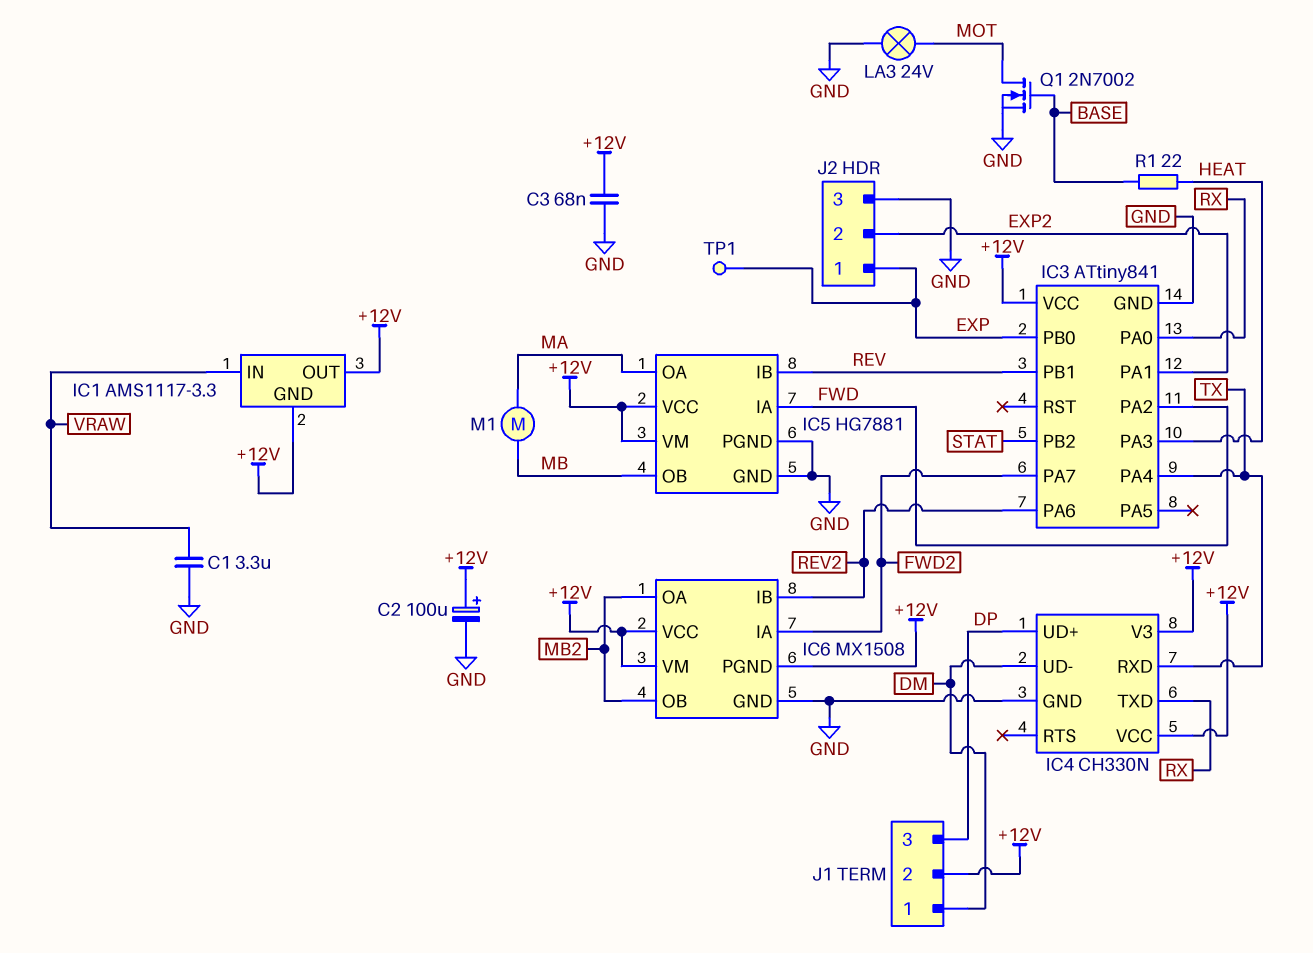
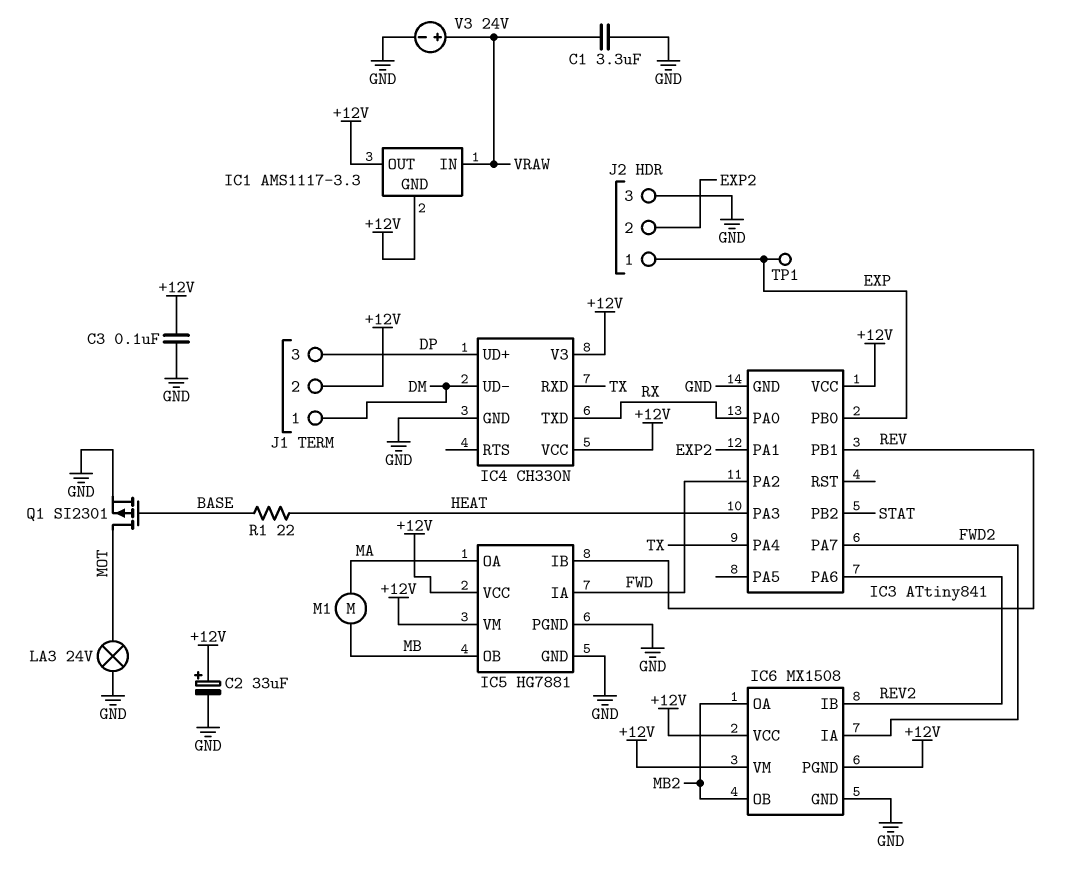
C2: 100uF (plus +12V, minus GND) -> 33uF (plus +12V, minus GND)
C3: 68nF (+12V, GND) -> 100nF (+12V, GND)
Q1: NMOS 2N7002 (G BASE, D MOT, S GND) -> PMOS SI2301 (G BASE, D MOT, S GND)
V3: none -> 24V (plus VRAW, minus GND)

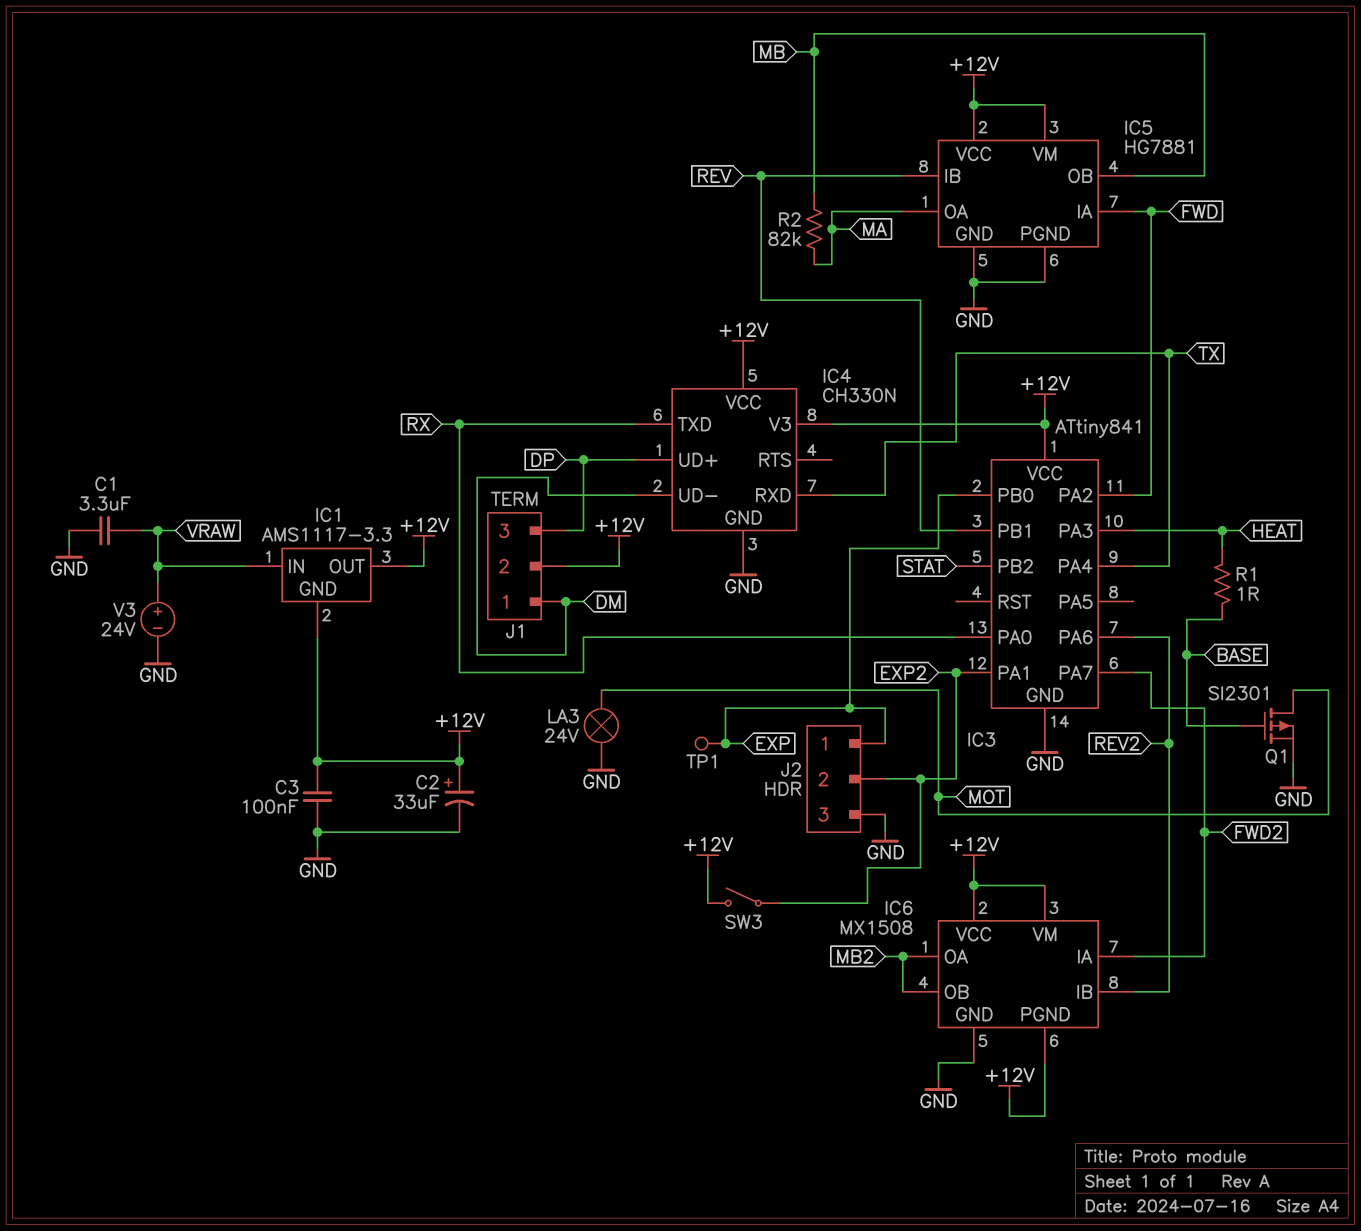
M1: motor (MA, MB) -> none
R1: 22 (BASE, HEAT) -> 1 (BASE, HEAT)
R2: none -> 82k (MA, MB)
SW3: none -> switch (+12V, EXP2)

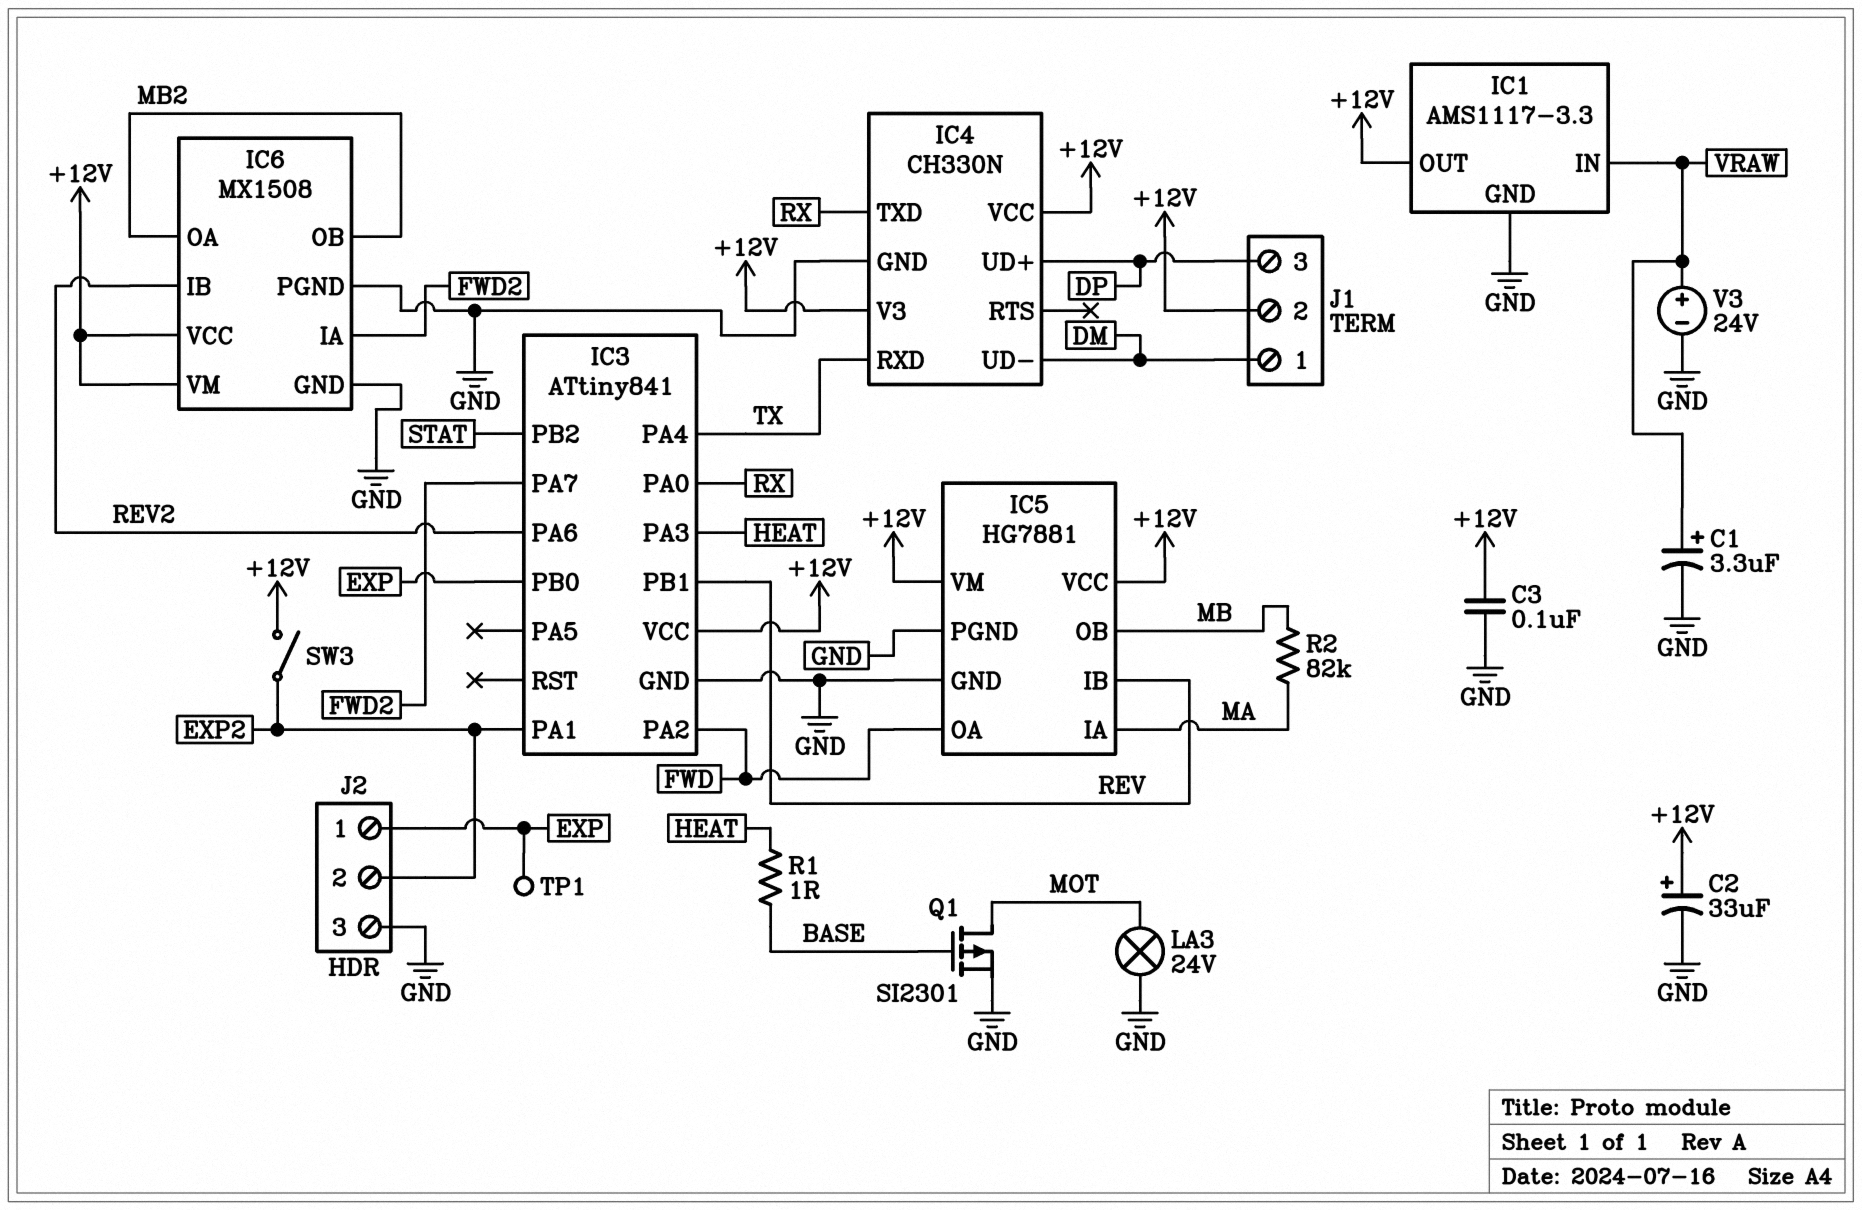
C1: 3.3uF (GND, VRAW) -> 3.3uF (plus VRAW, minus GND)
IC1 pin GND: +12V -> GND
IC5 pin IA: FWD -> MA
IC5 pin OA: MA -> FWD
IC6 pin PGND: +12V -> GND

